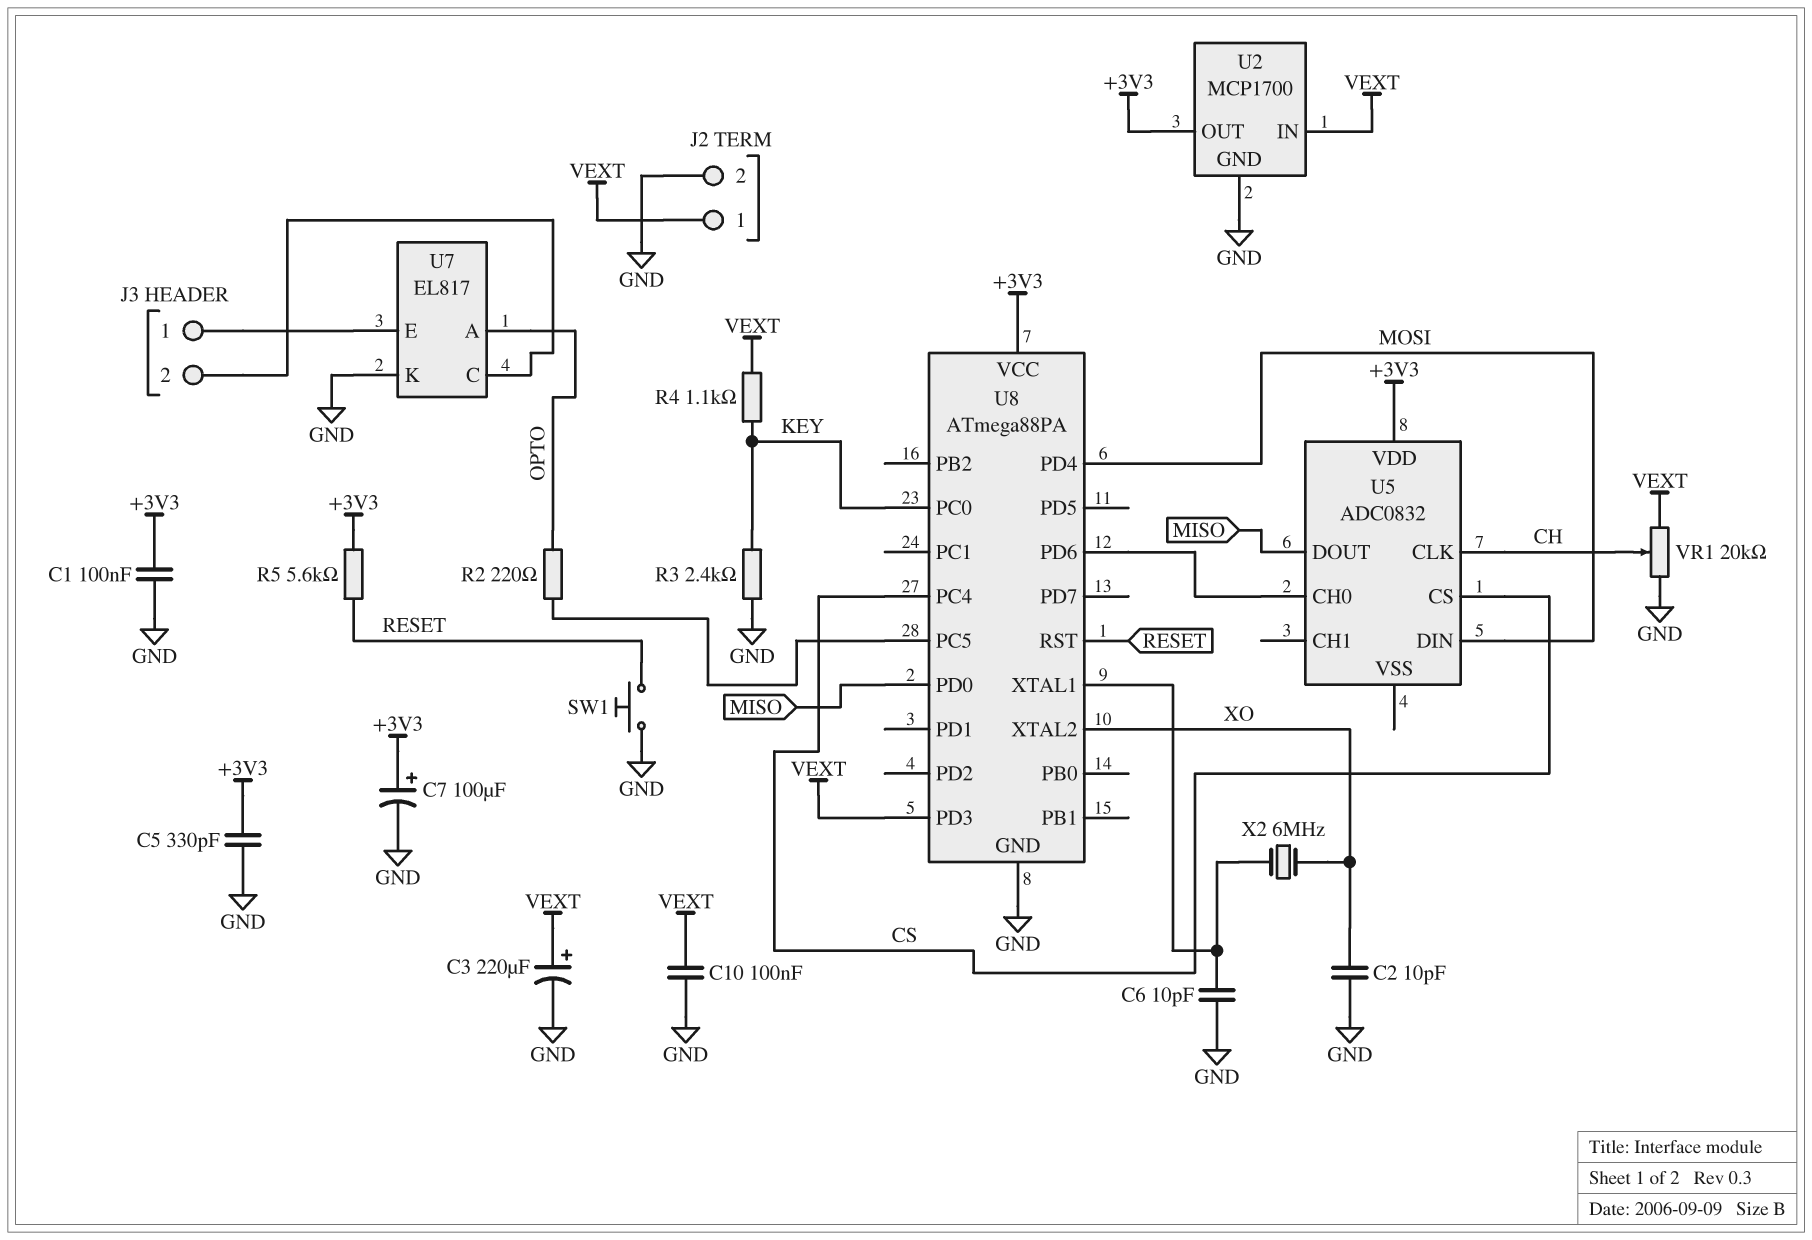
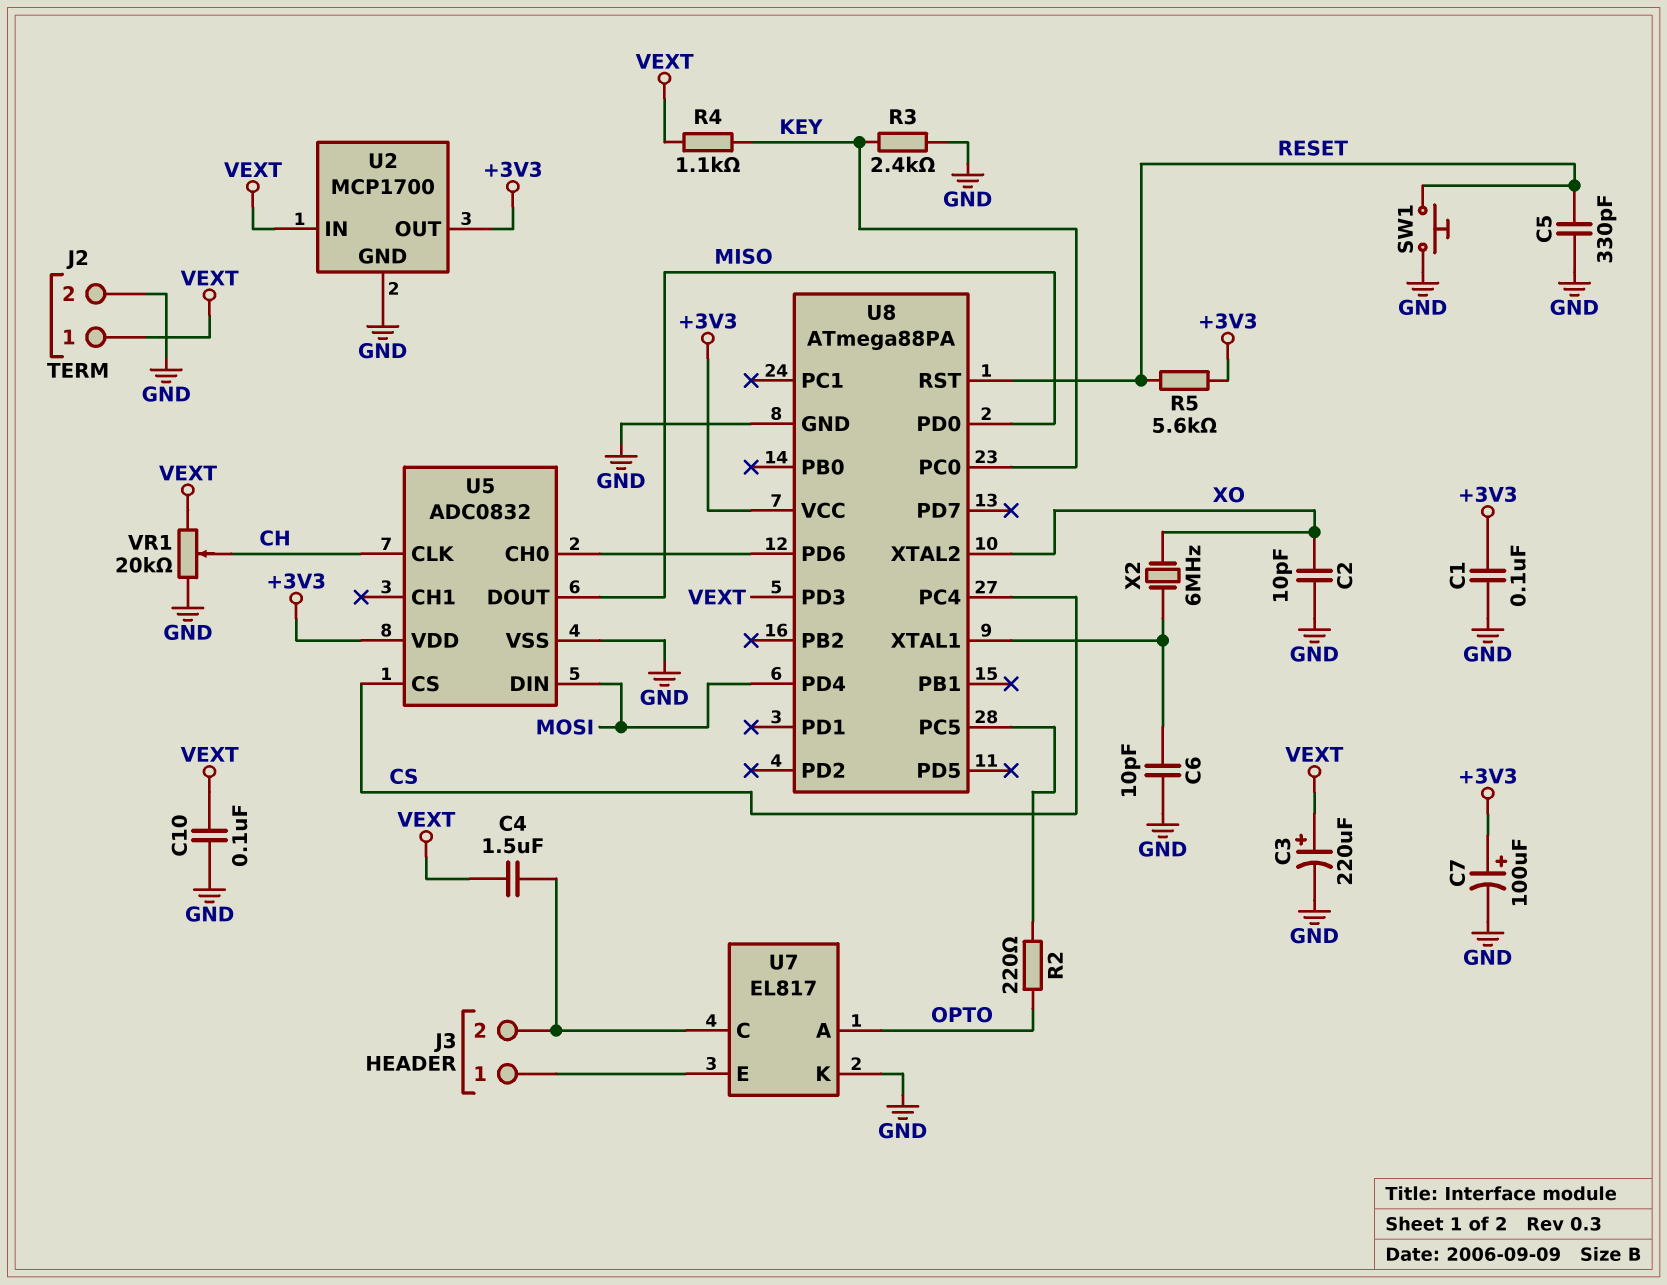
C4: none -> 1.5uF (J3/2, VEXT)
C5: 330pF (+3V3, GND) -> 330pF (GND, RESET)
U5 pin VSS: none -> GND

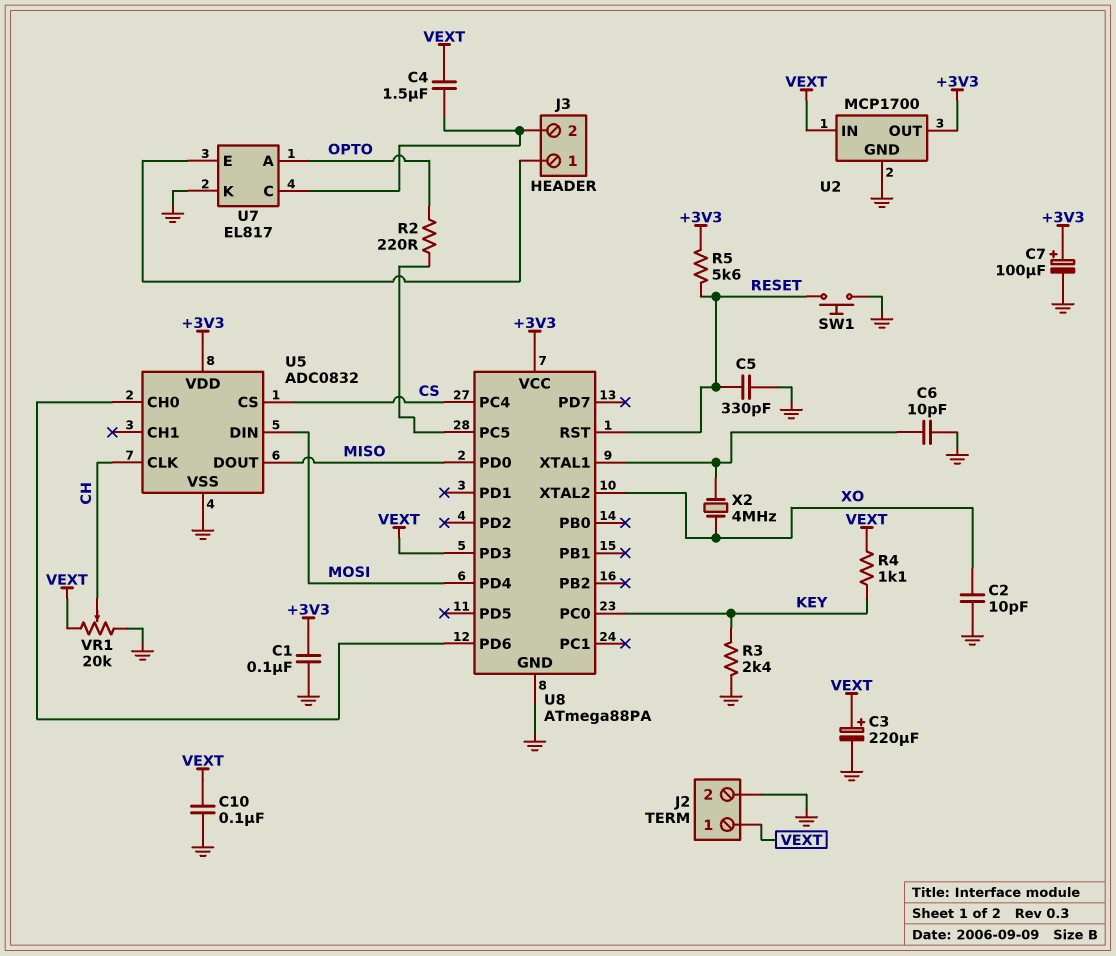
X2: 6MHz (U8/XTAL1, XO) -> 4MHz (U8/XTAL1, XO)

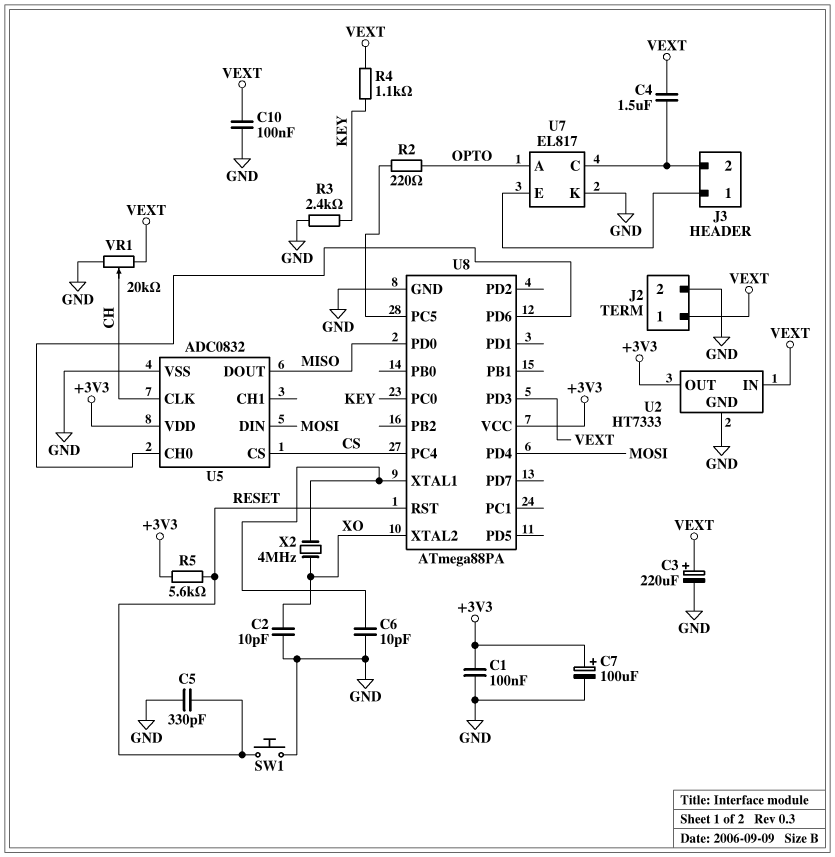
U2: MCP1700 -> HT7333

